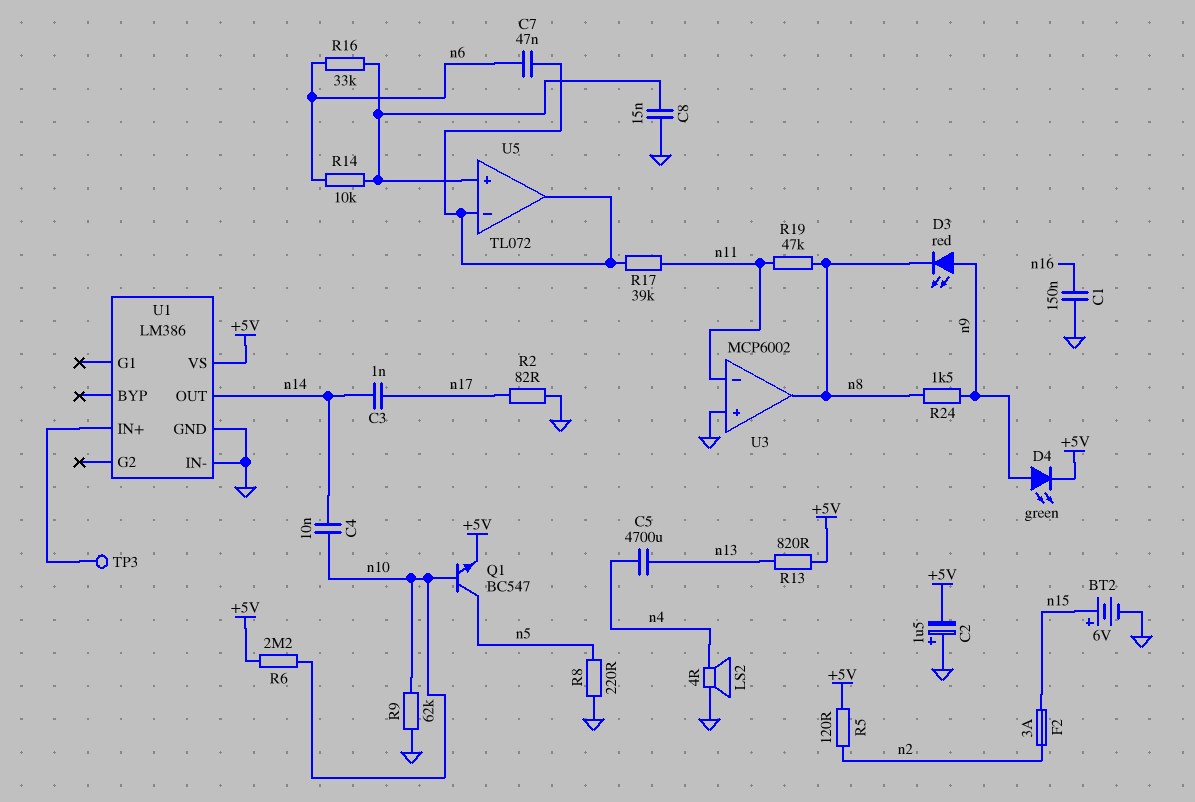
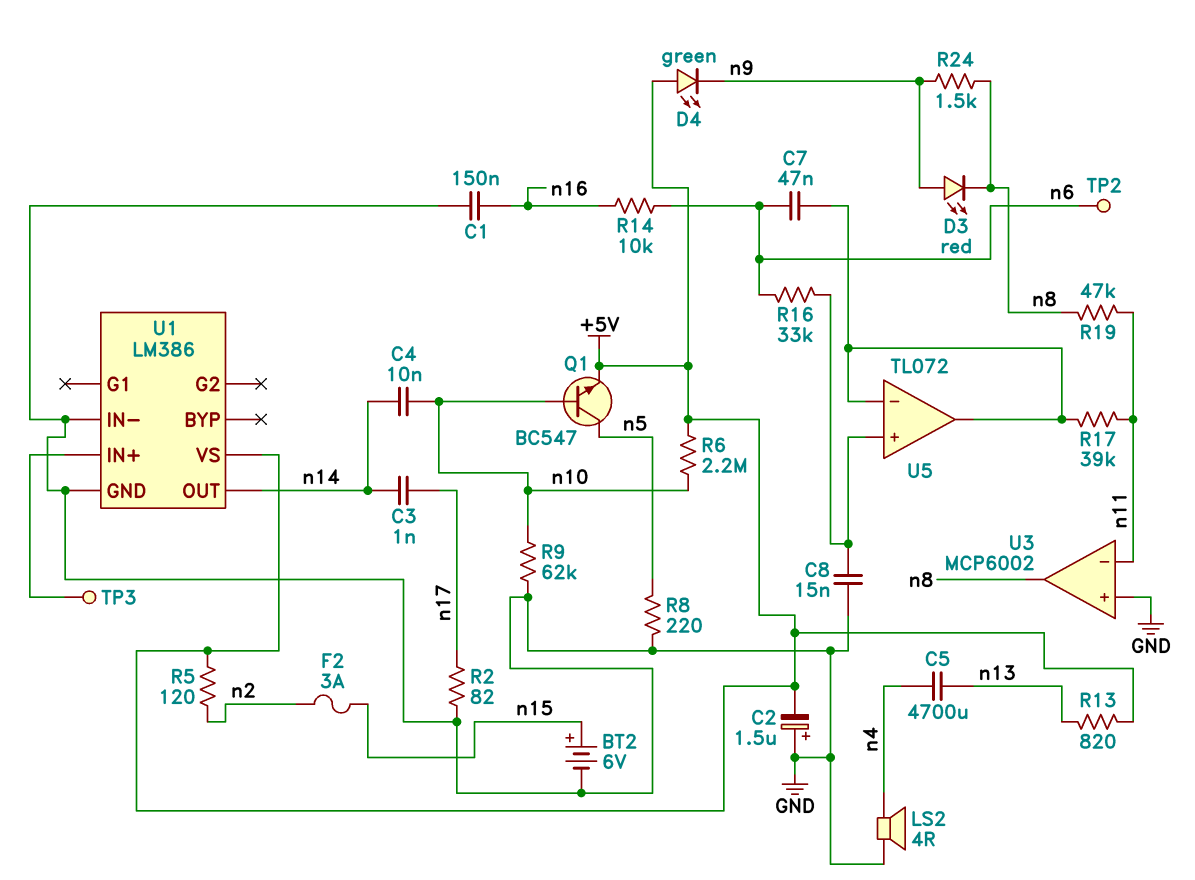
D4: LED green (A n9, K +5V) -> LED green (A +5V, K n9)
R14: 10k (U5/in+, n6) -> 10k (n6, n16)
TP2: none -> test point (n6)

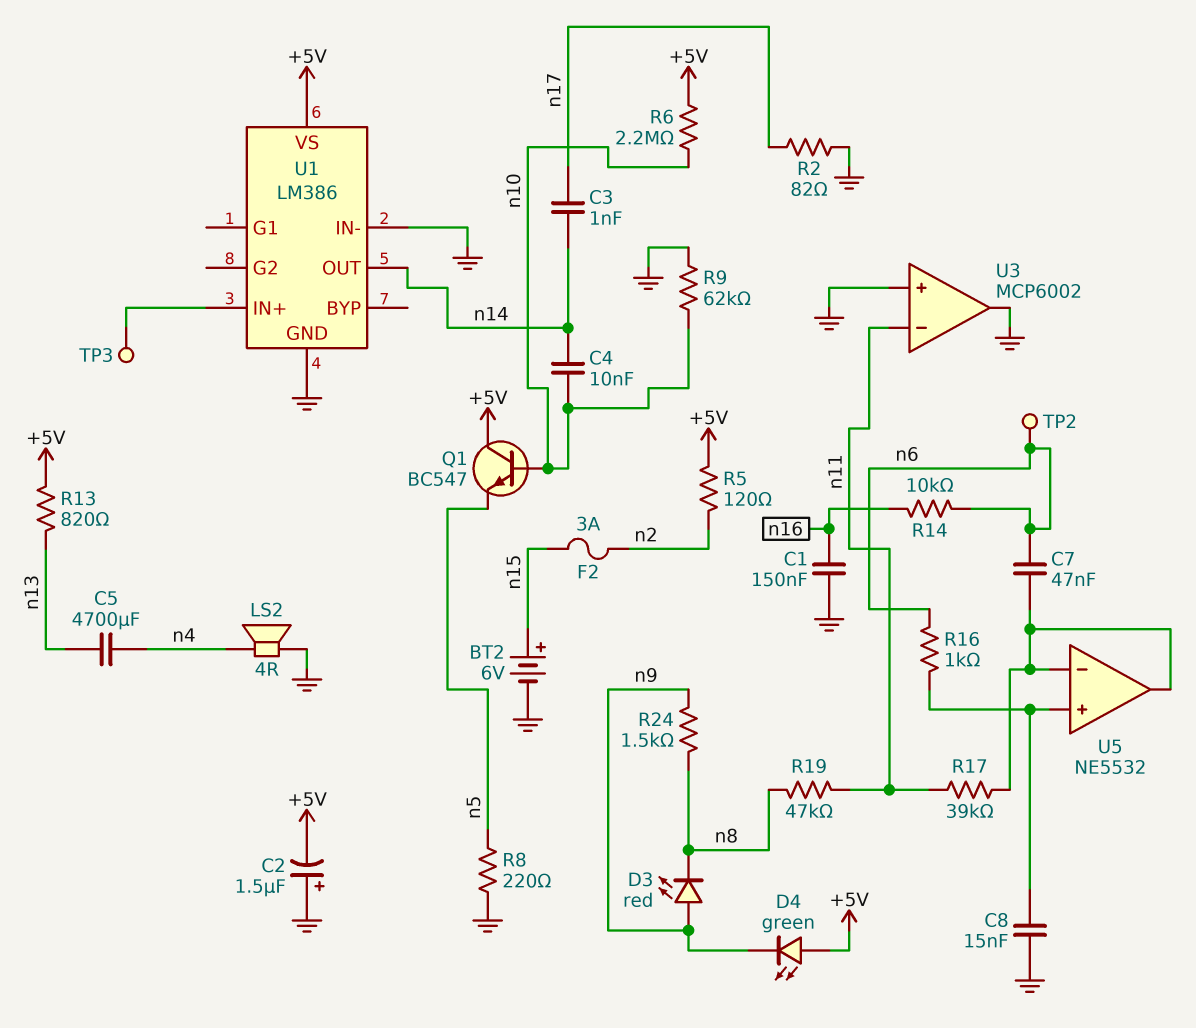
Q1: NPN BC547 (B n10, C n5, E +5V) -> NPN BC547 (B n10, C +5V, E n5)
R16: 33k (U5/in+, n6) -> 1k (U5/in+, n6)
U3 pin out: n8 -> GND
U5: TL072 -> NE5532

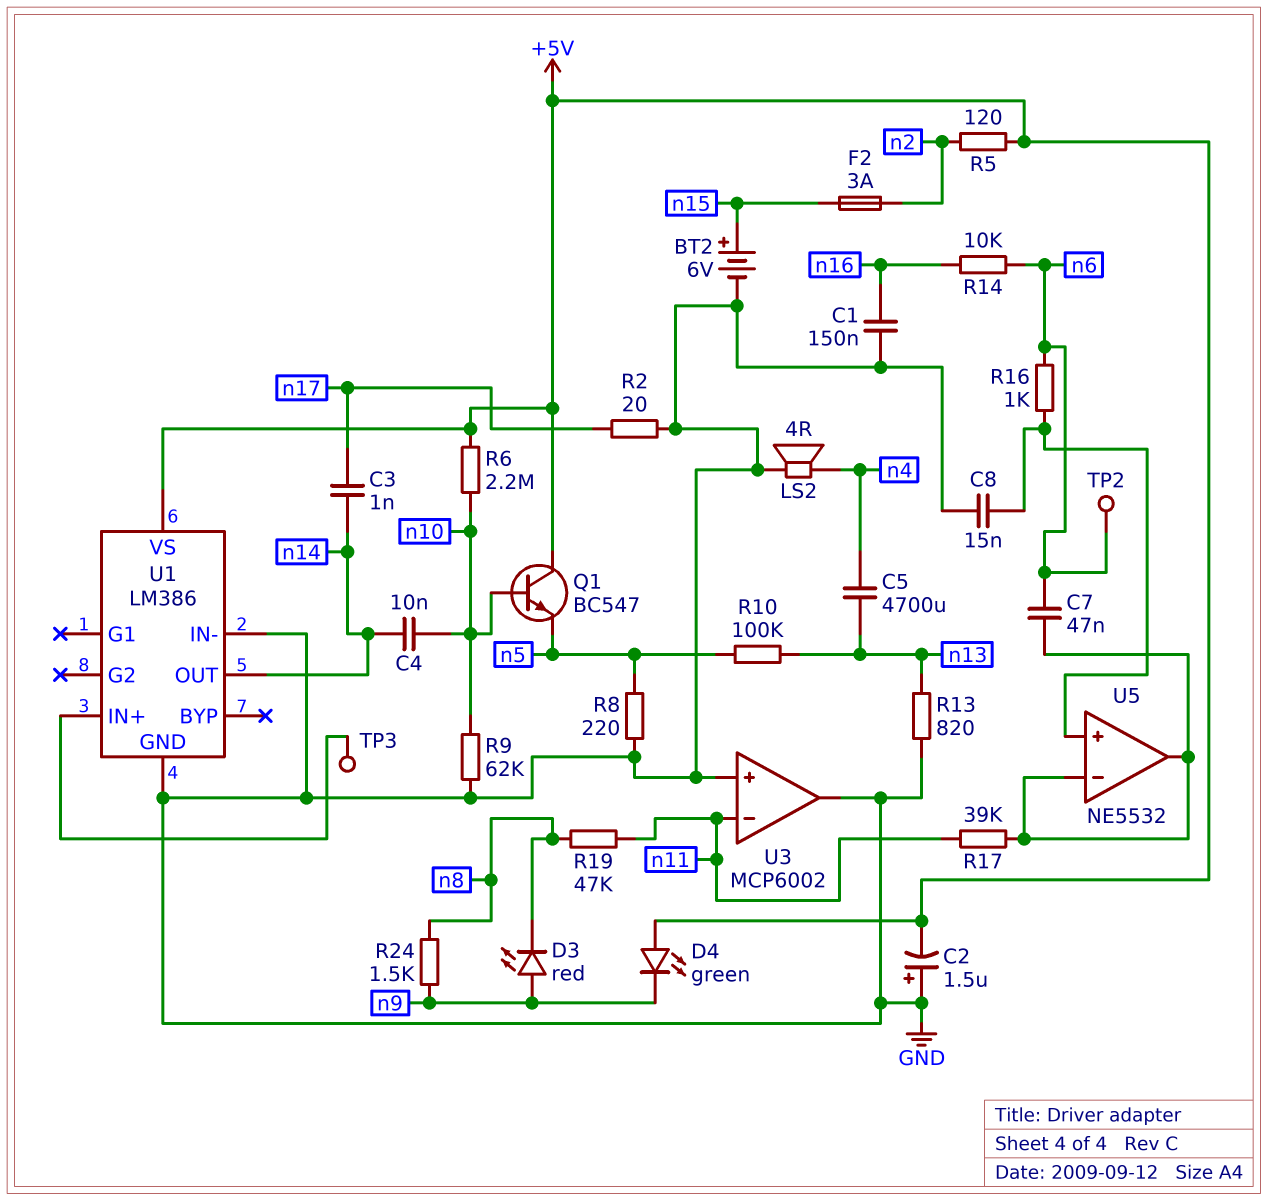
R2: 82 (GND, n17) -> 20 (GND, n17)
R10: none -> 100k (n5, n13)
R13: 820 (+5V, n13) -> 820 (GND, n13)

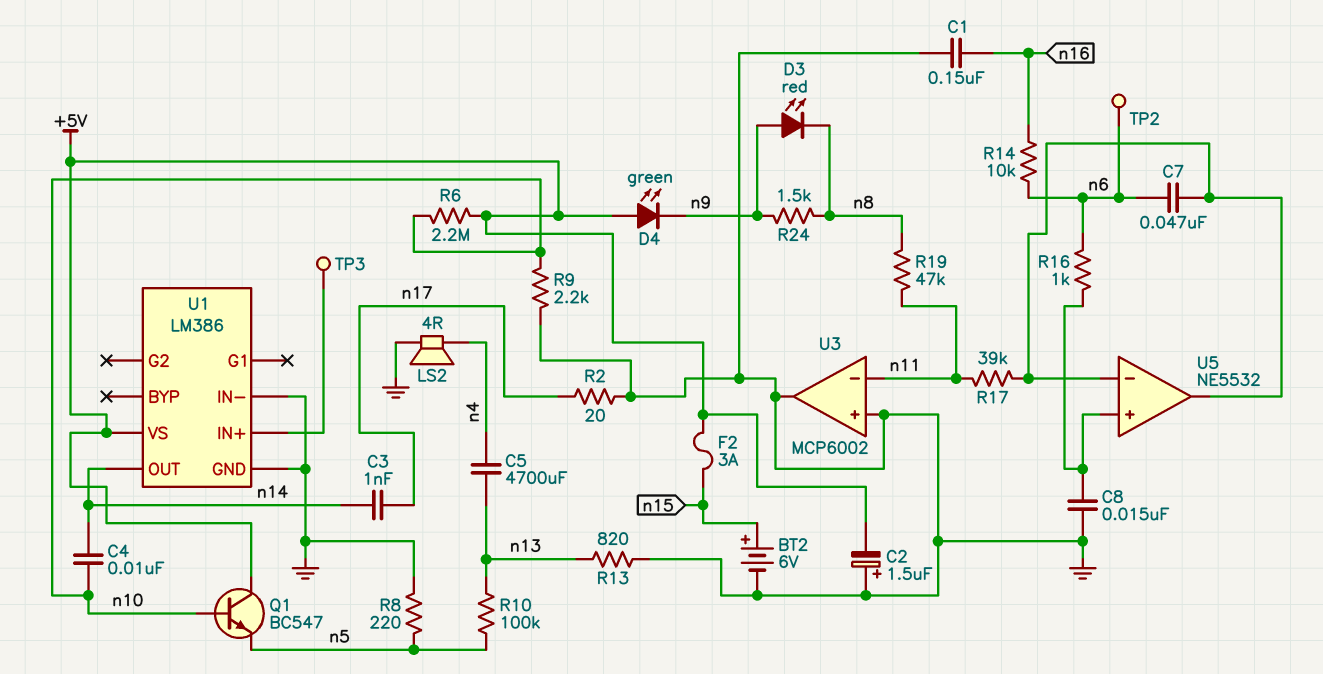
F2: 3A (n2, n15) -> 3A (+5V, n15)
R5: 120 (+5V, n2) -> none
R9: 62k (GND, n10) -> 2.2k (GND, n10)

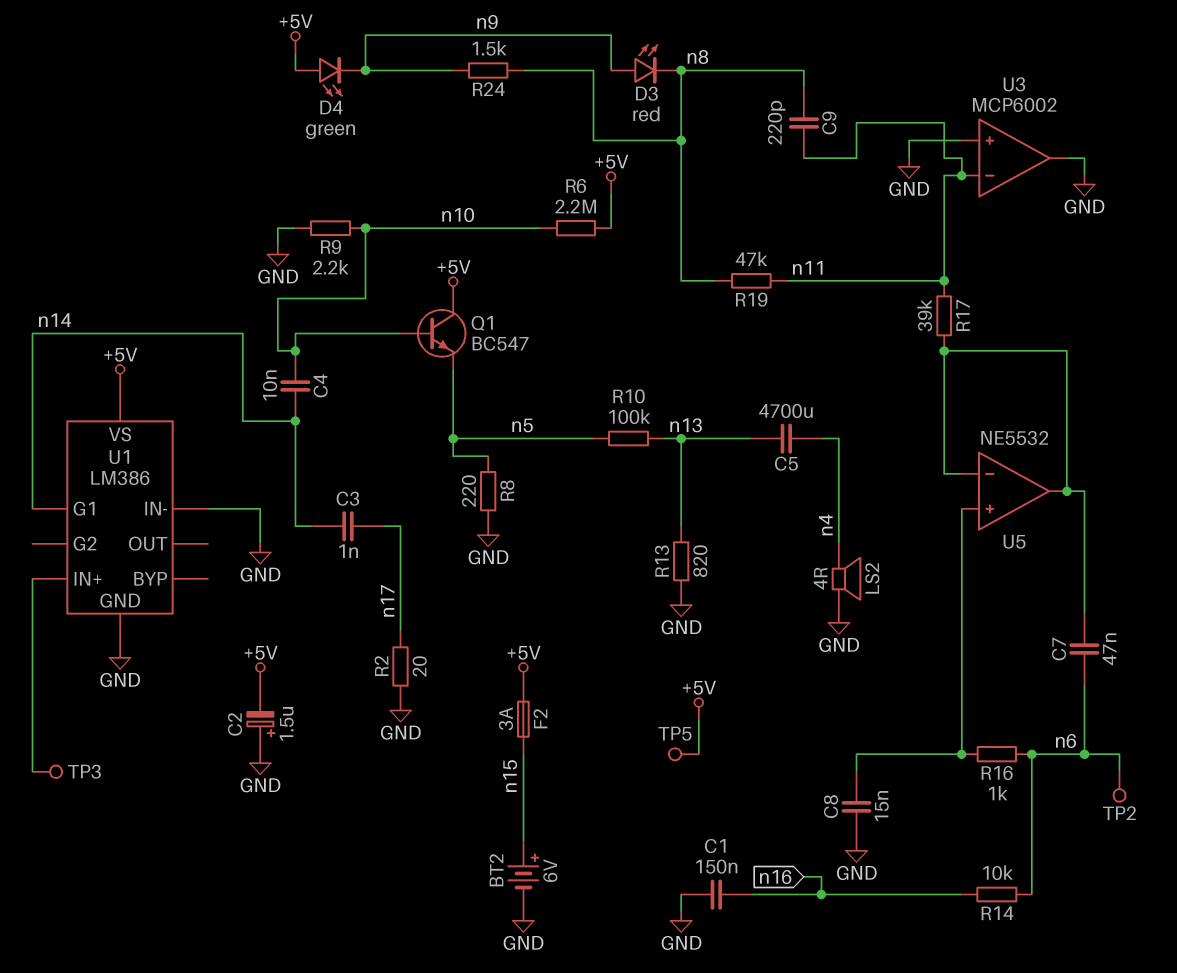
C9: none -> 220pF (n8, n11)
TP5: none -> test point (+5V)
U1 pin G1: none -> n14
U1 pin OUT: n14 -> none

